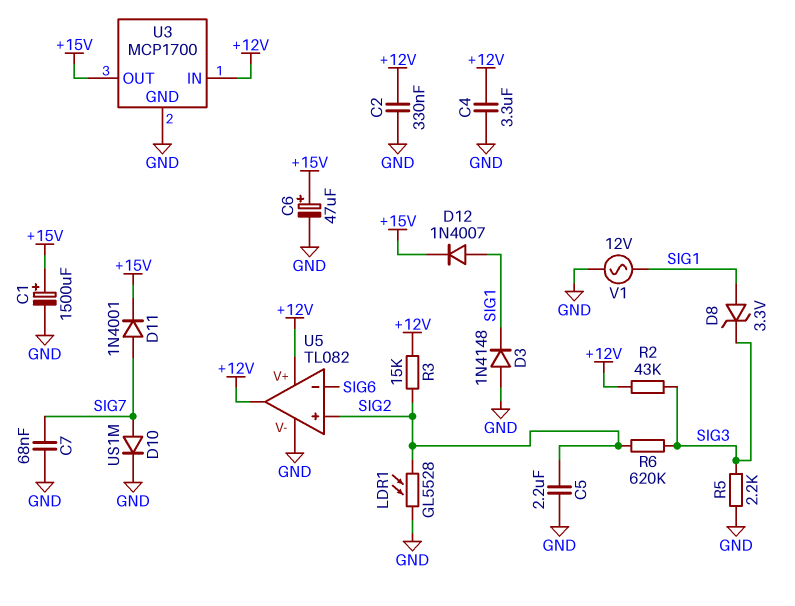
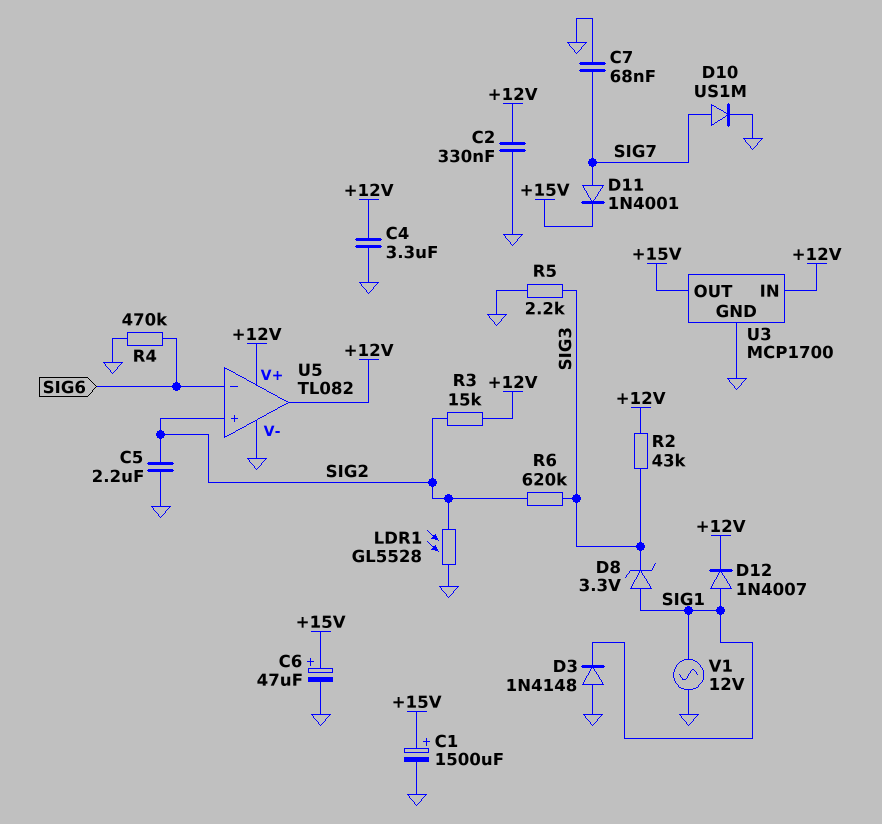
D12: diode 1N4007 (A SIG1, K +15V) -> diode 1N4007 (A SIG1, K +12V)
R4: none -> 470k (GND, SIG6)

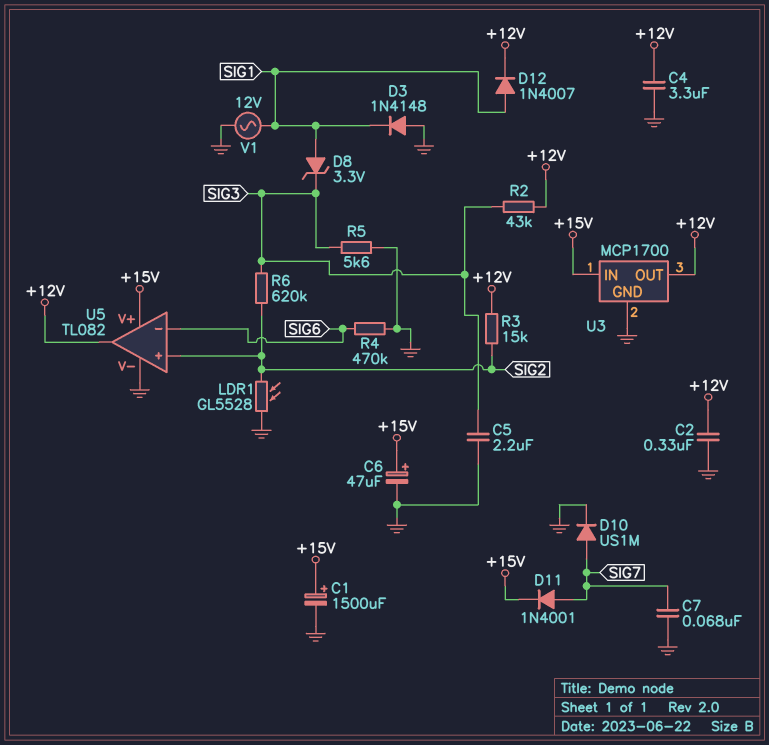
C5: 2.2uF (GND, SIG2) -> 2.2uF (GND, SIG3)
R5: 2.2k (GND, SIG3) -> 5.6k (GND, SIG3)
U3 pin IN: +12V -> +15V
U3 pin OUT: +15V -> +12V
U5 pin V+: +12V -> +15V

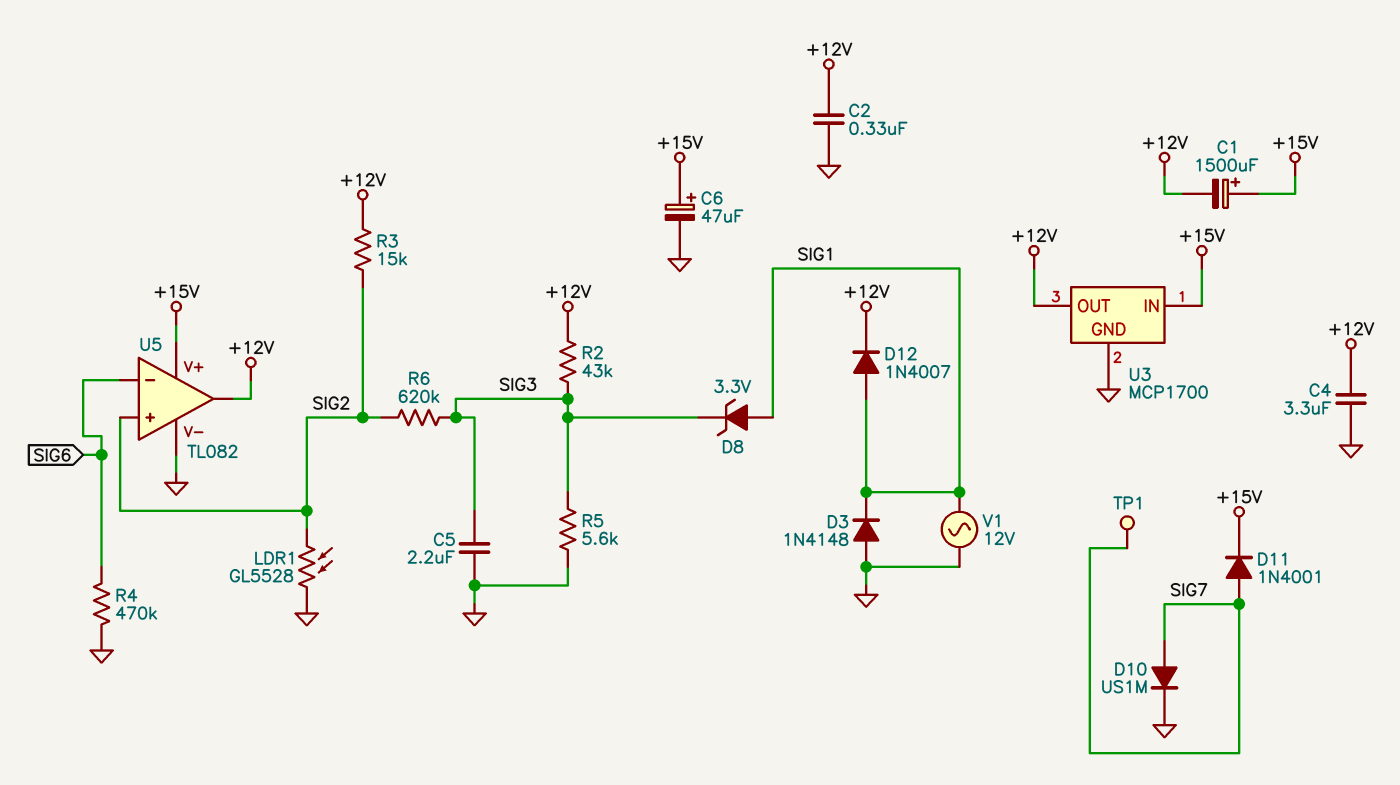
C1: 1500uF (plus +15V, minus GND) -> 1500uF (plus +15V, minus +12V)
C7: 68nF (GND, SIG7) -> none
TP1: none -> test point (SIG7)

